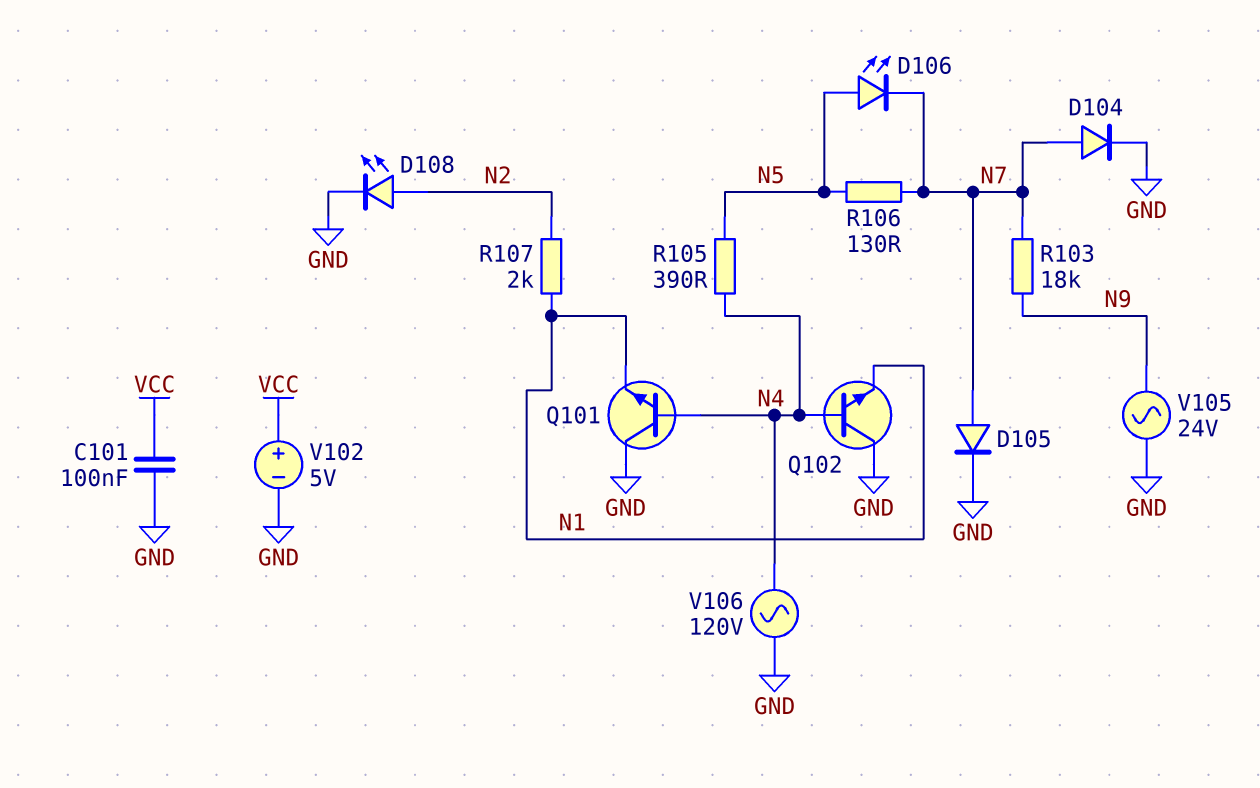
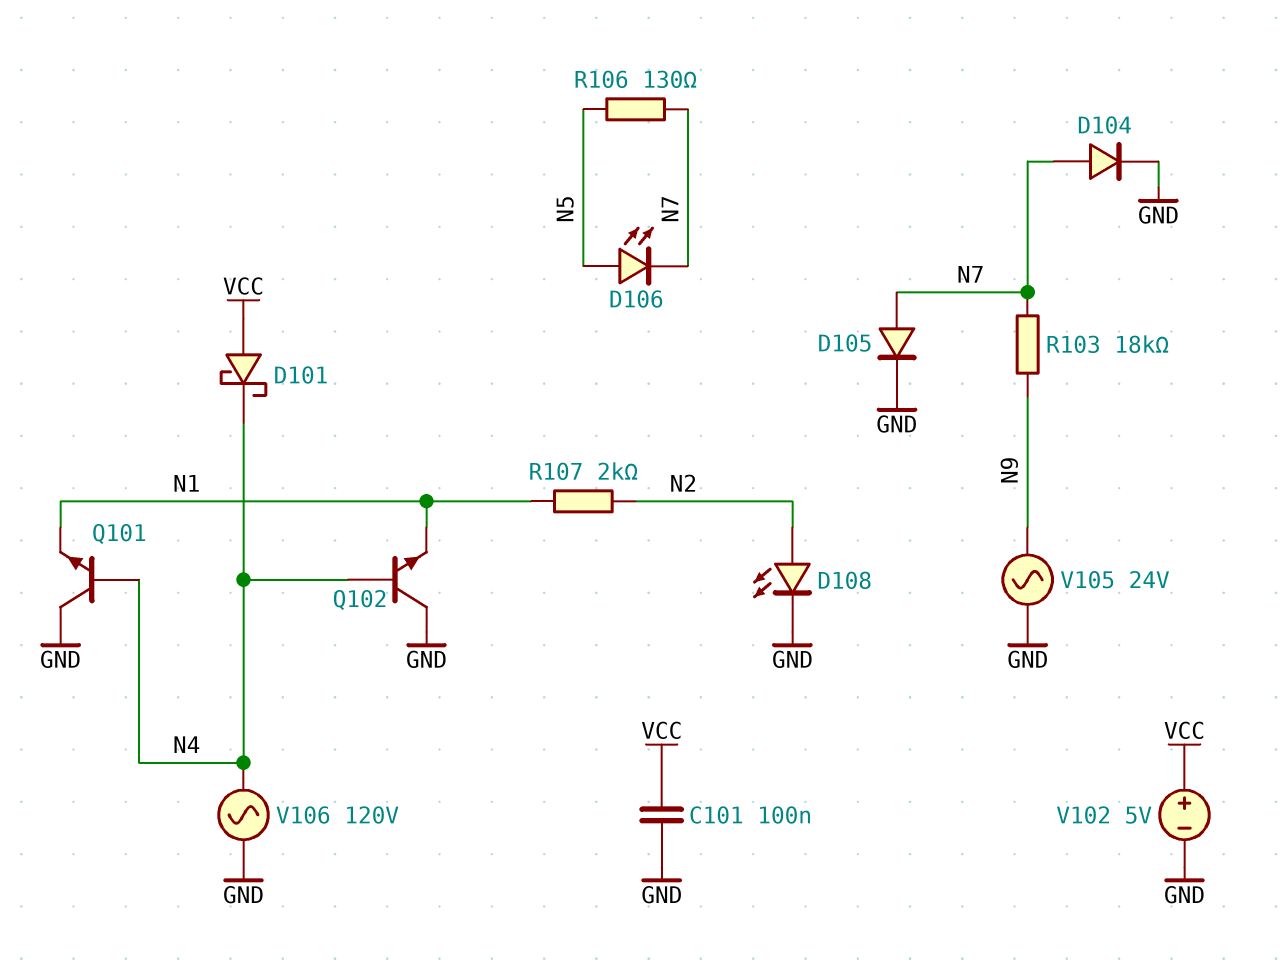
D101: none -> schottky (A VCC, K N4)
R105: 390 (N4, N5) -> none

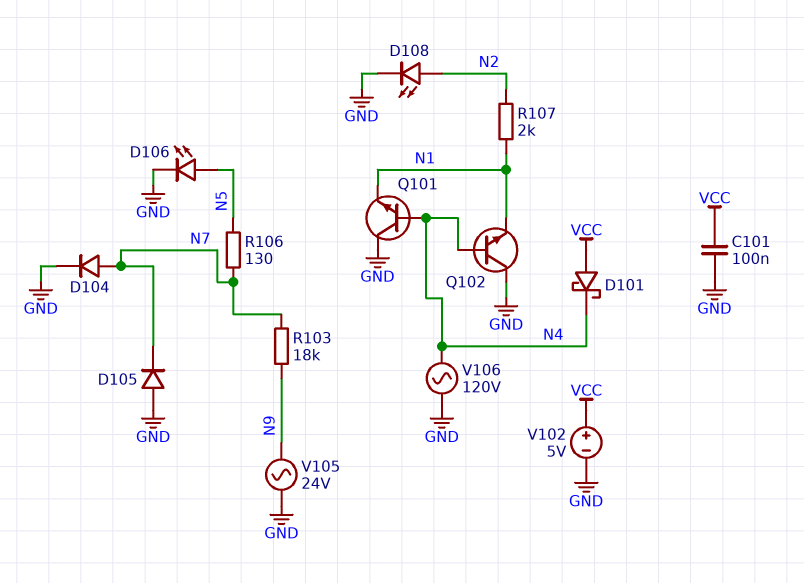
D105: diode (A N7, K GND) -> diode (A GND, K N7)
D106: LED (A N5, K N7) -> LED (A N5, K GND)

